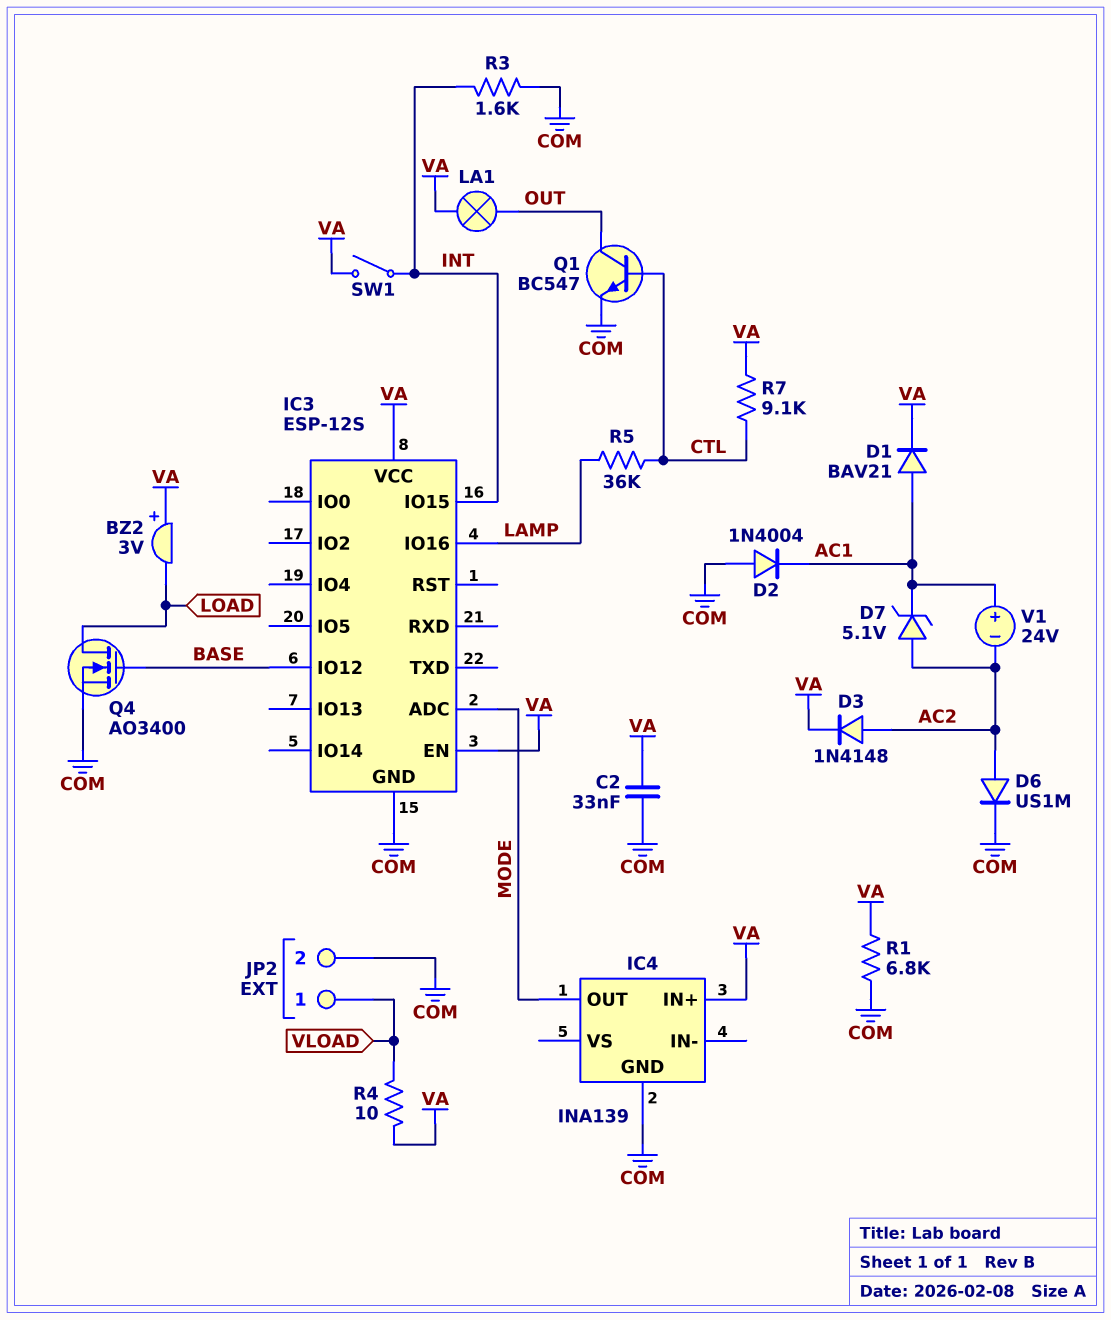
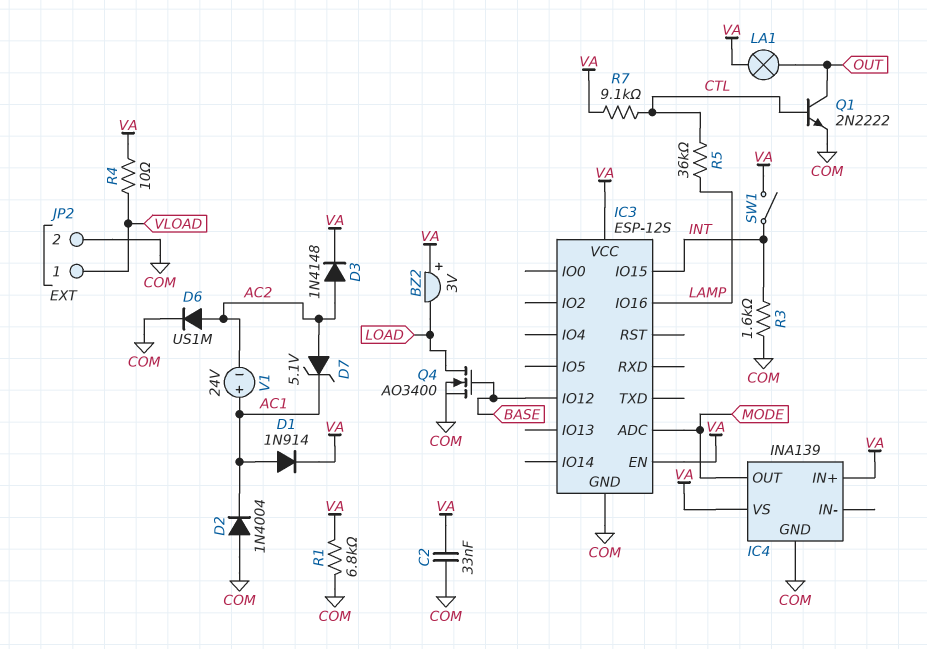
D1: diode BAV21 (A AC1, K VA) -> diode 1N914 (A AC1, K VA)
IC4 pin VS: none -> VA
Q1: NPN BC547 (B CTL, C OUT, E COM) -> NPN 2N2222 (B CTL, C OUT, E COM)

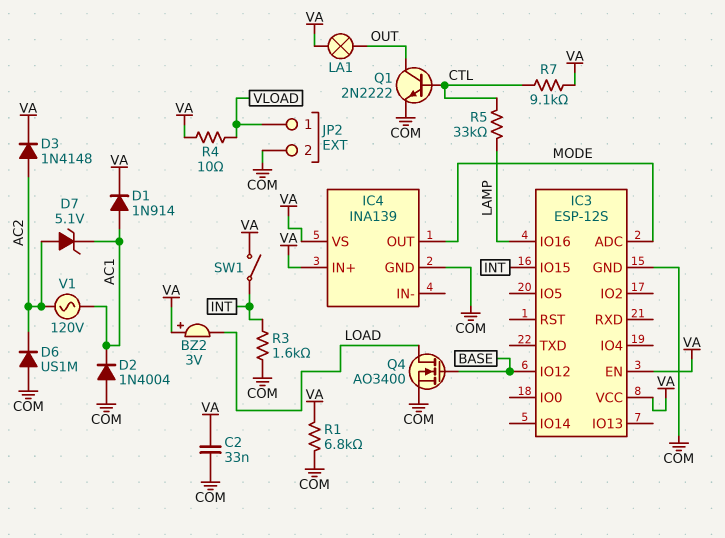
D6: diode US1M (A AC2, K COM) -> diode US1M (A COM, K AC2)
R5: 36k (CTL, LAMP) -> 33k (CTL, LAMP)
V1: 24V (plus AC1, minus AC2) -> AC 120V (AC1, AC2)

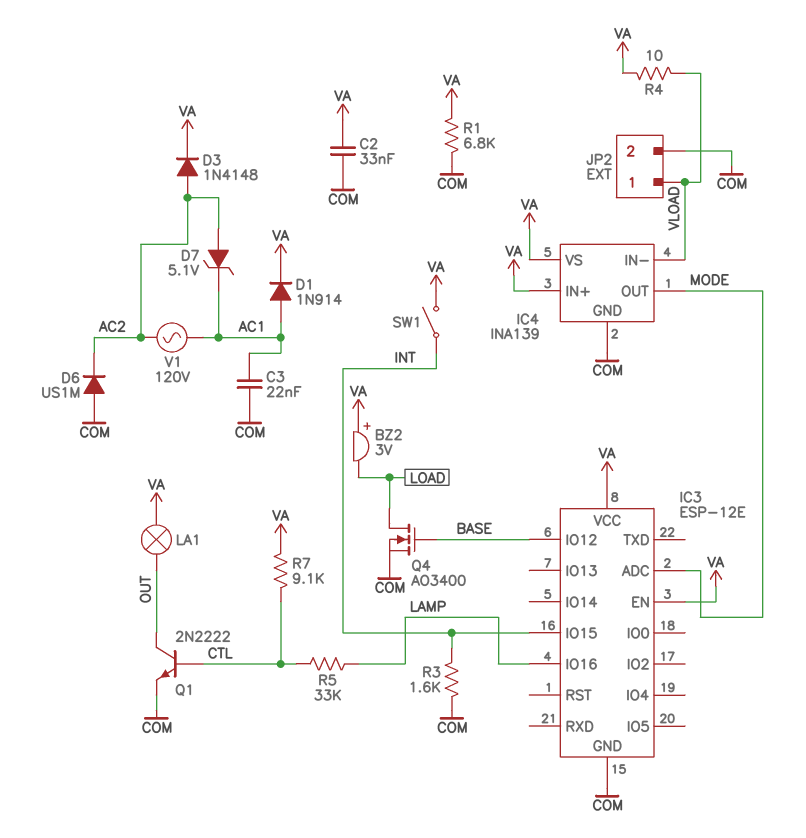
C3: none -> 22nF (AC1, COM)
D2: diode 1N4004 (A COM, K AC1) -> none
IC3: ESP-12S -> ESP-12E
IC4 pin IN-: none -> VLOAD

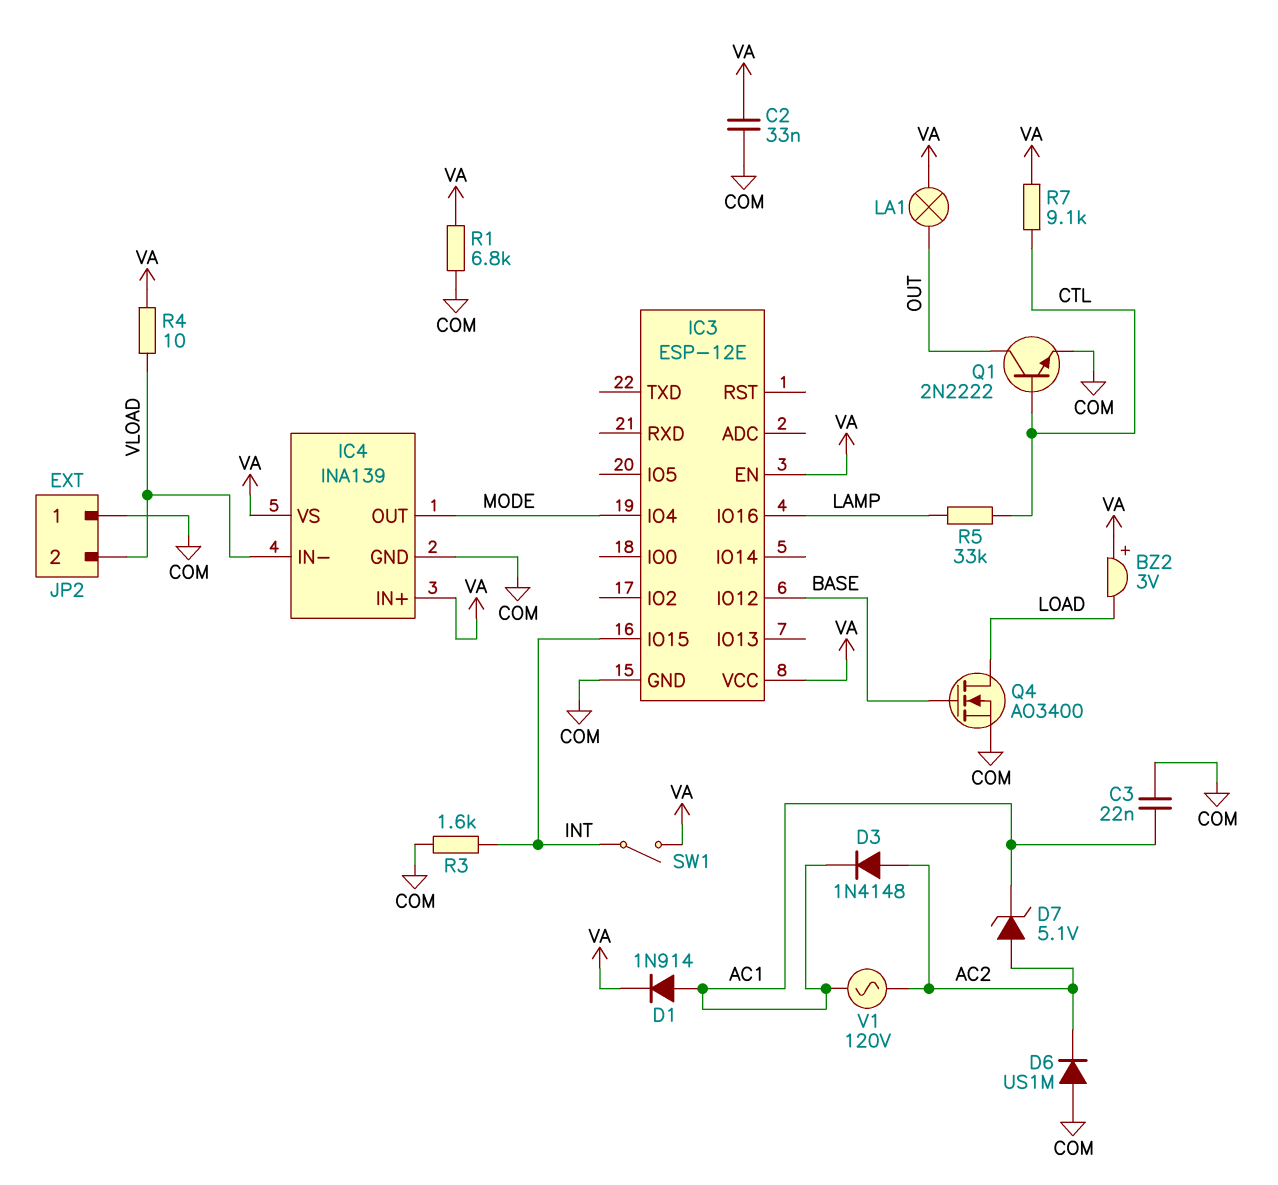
D3: diode 1N4148 (A AC2, K VA) -> diode 1N4148 (A AC2, K AC1)
IC3 pin ADC: MODE -> none
IC3 pin IO4: none -> MODE
JP2 pin 1: VLOAD -> COM
JP2 pin 2: COM -> VLOAD

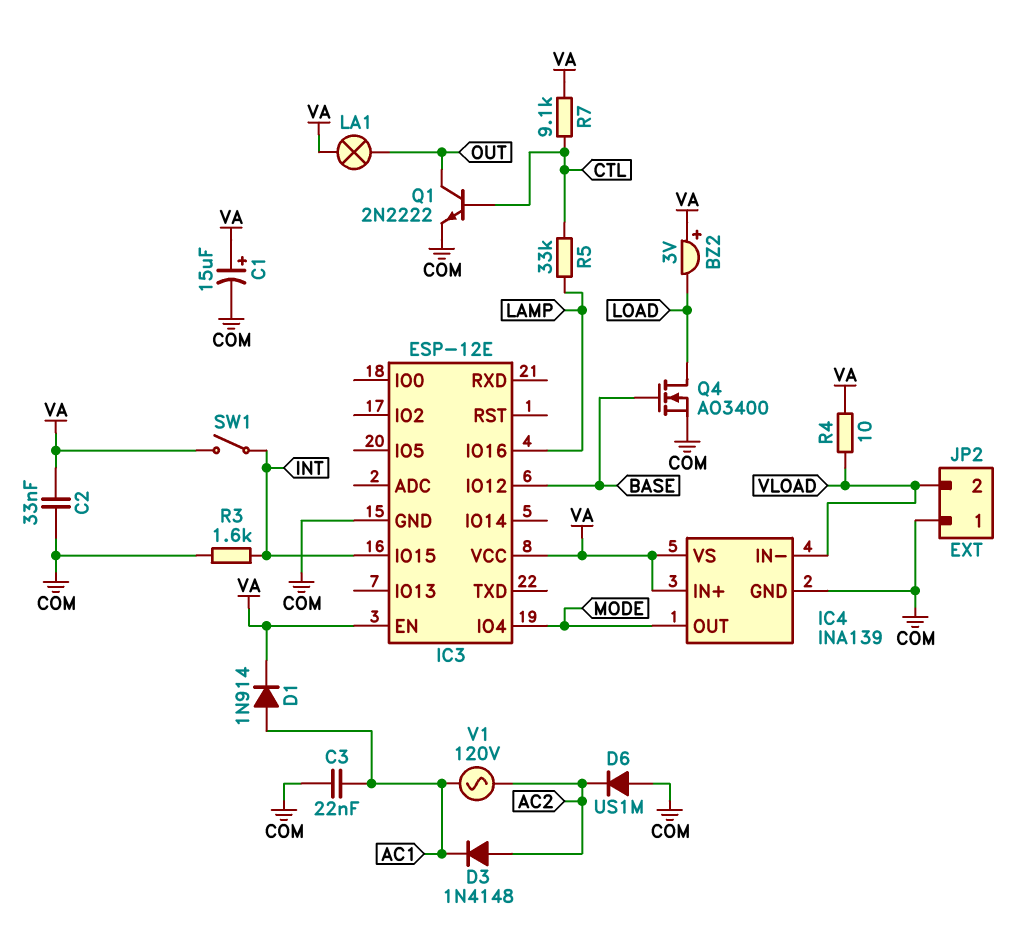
C1: none -> 15uF (plus VA, minus COM)
D7: zener 5.1V (A AC2, K AC1) -> none
R1: 6.8k (COM, VA) -> none

